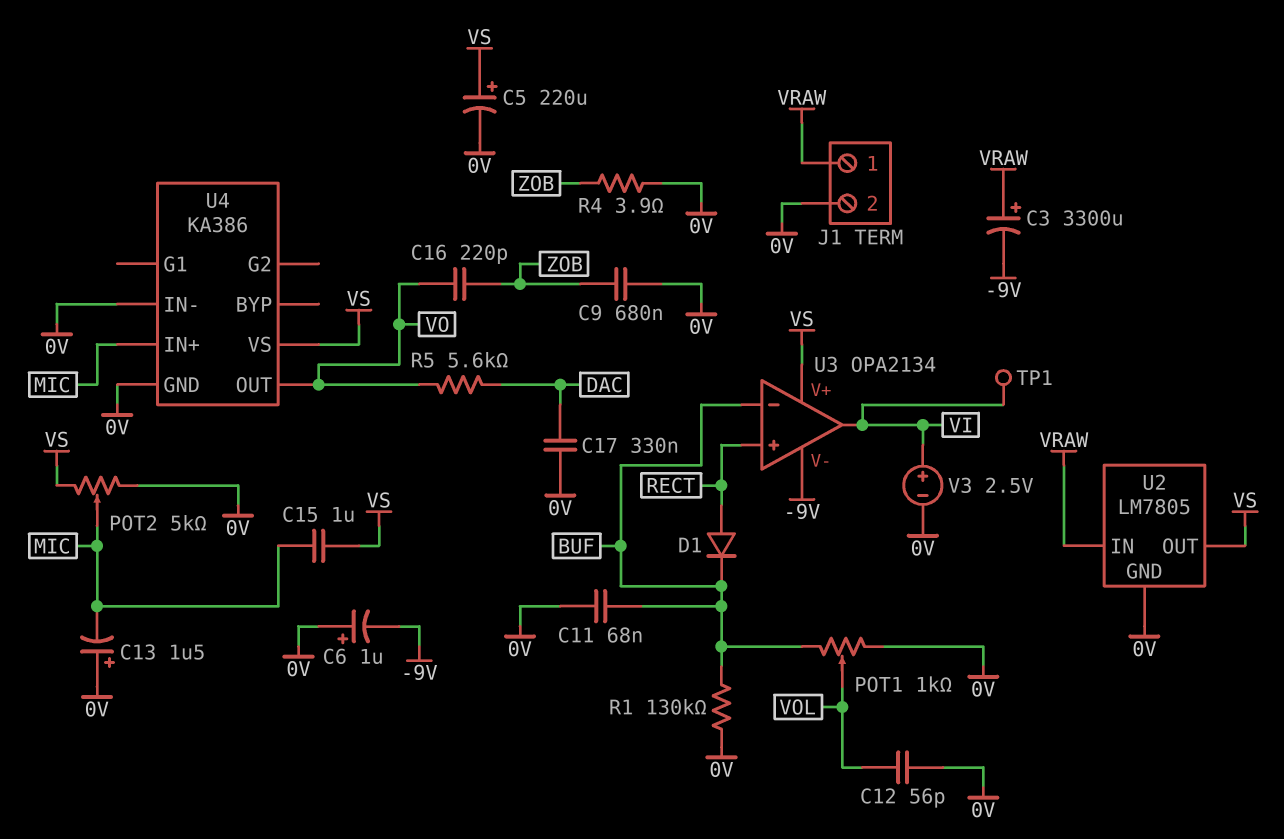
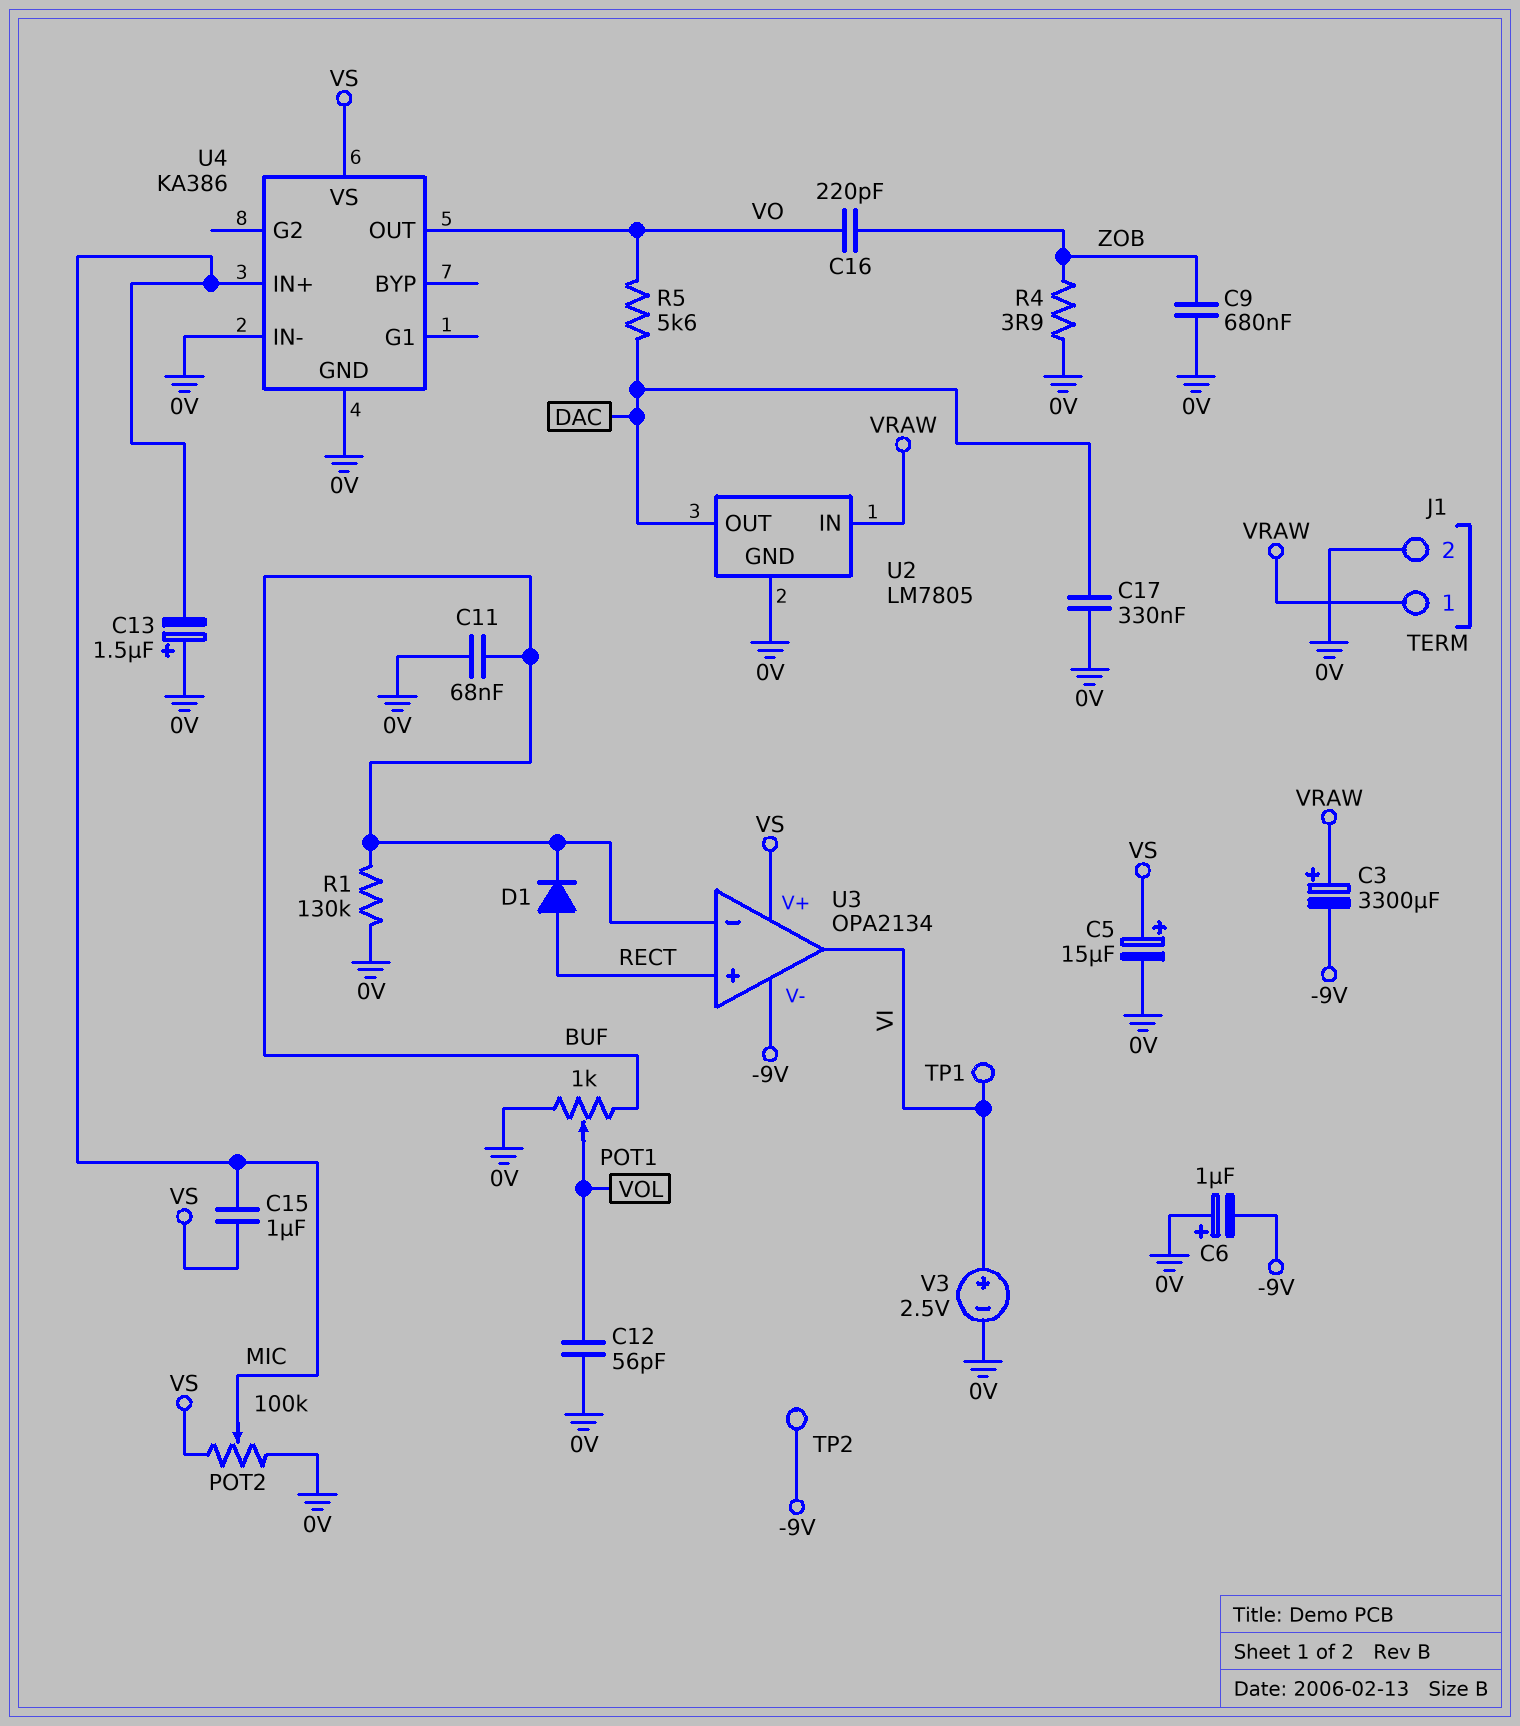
C5: 220uF (plus VS, minus 0V) -> 15uF (plus VS, minus 0V)
POT2: 5k (0V, VS, wiper MIC) -> 100k (0V, VS, wiper MIC)
TP2: none -> test point (-9V)
U2 pin OUT: VS -> DAC

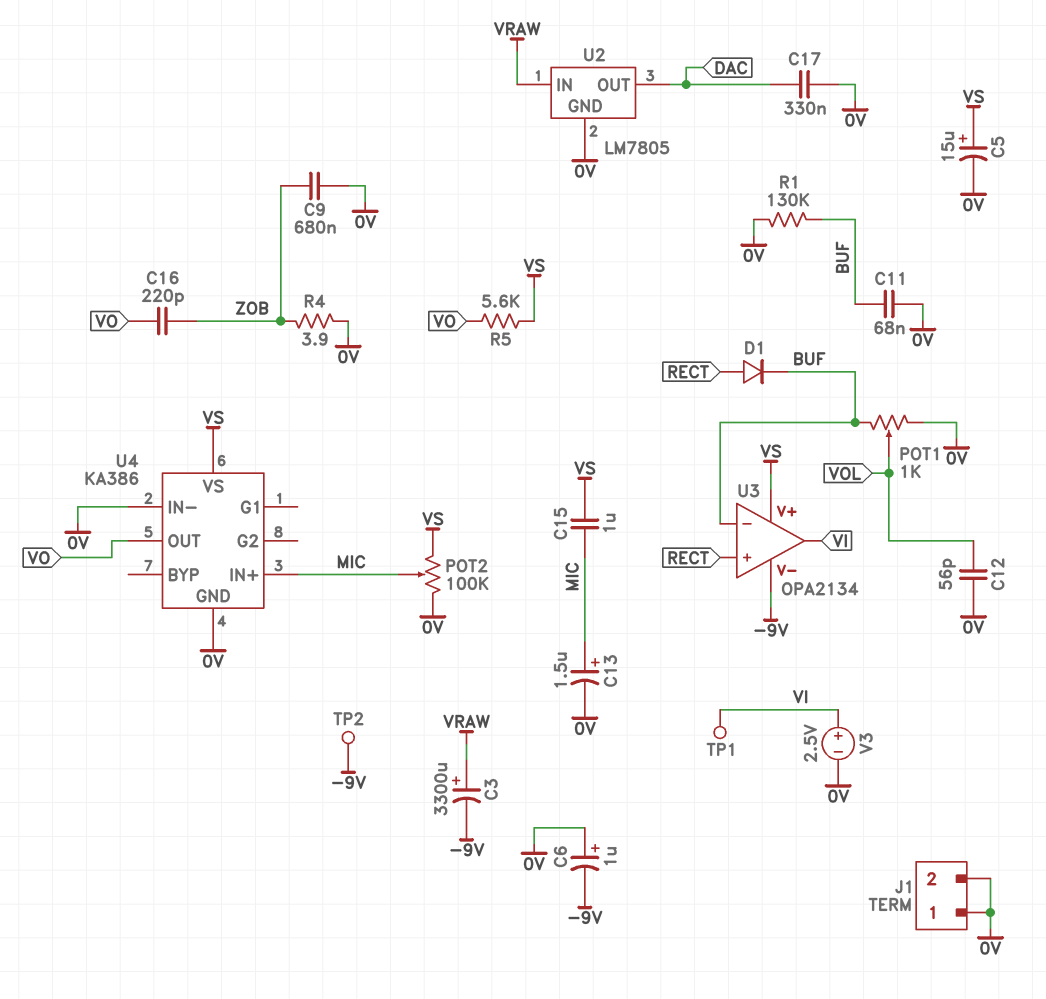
C13: 1.5uF (plus 0V, minus MIC) -> 1.5uF (plus MIC, minus 0V)
J1 pin 1: VRAW -> 0V
R5: 5.6k (DAC, VO) -> 5.6k (VO, VS)

